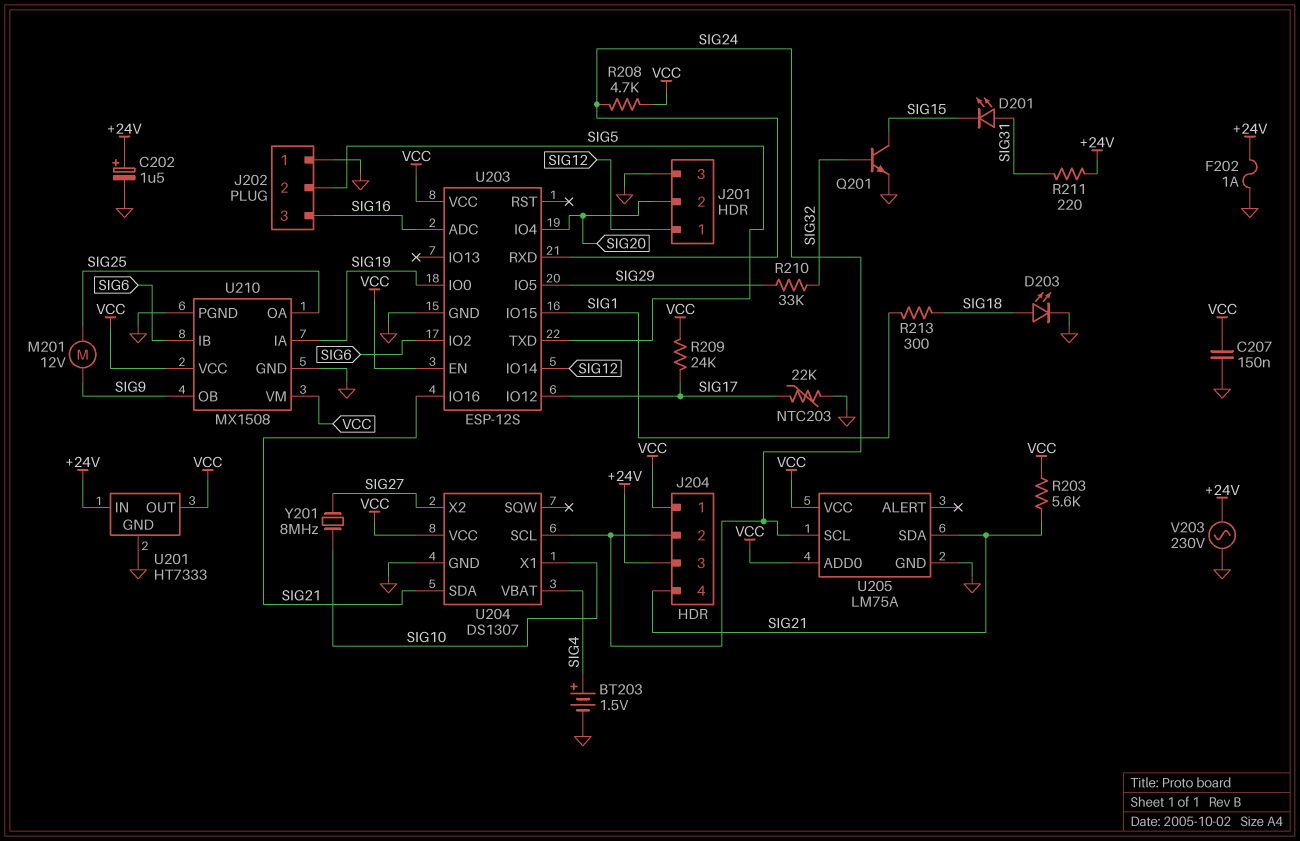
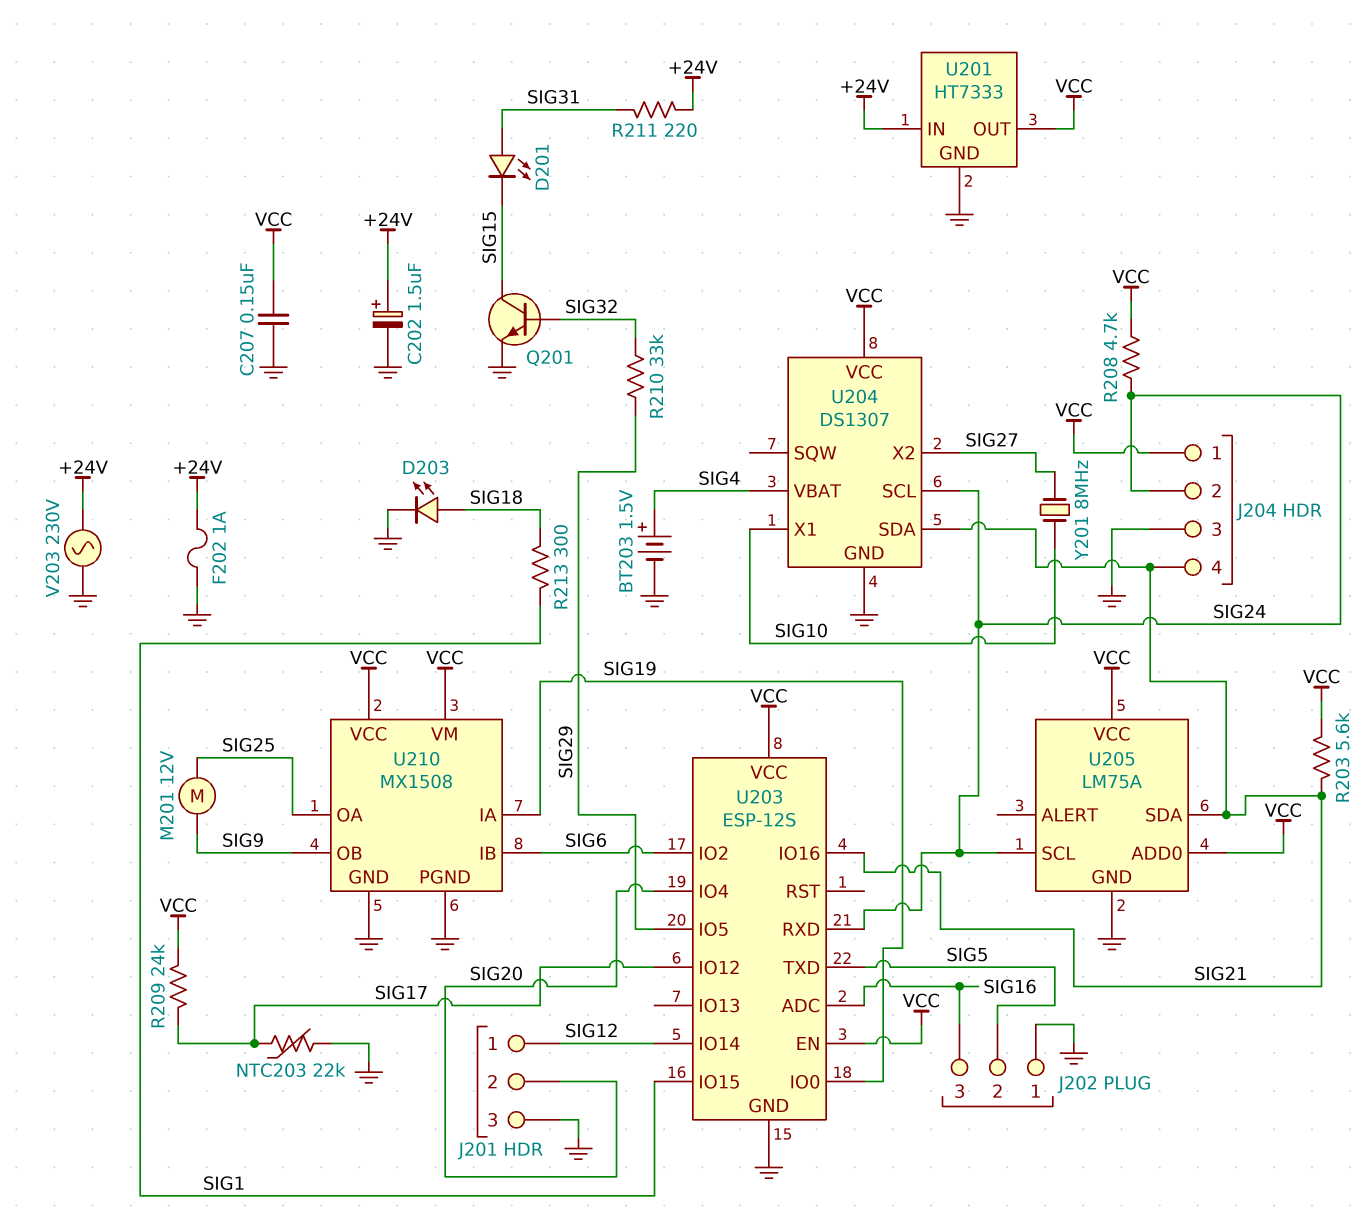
J204 pin 3: +24V -> GND

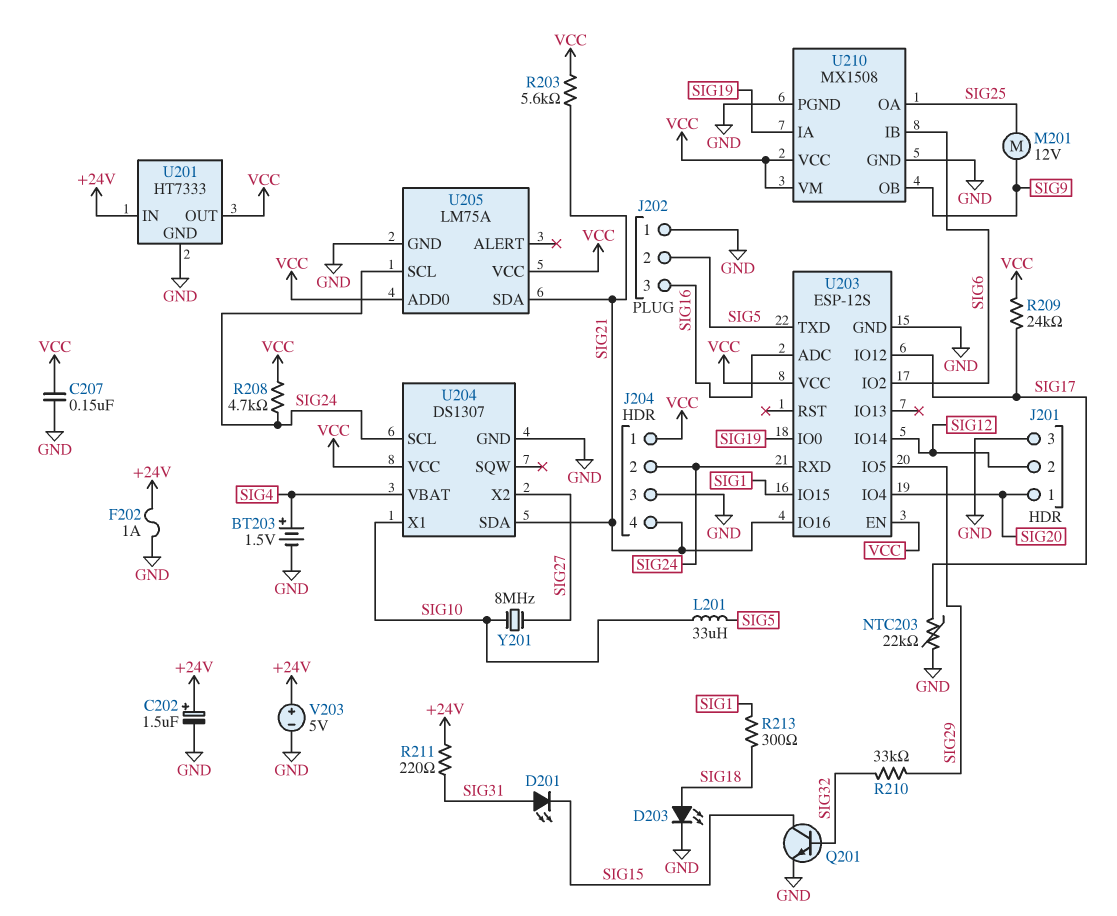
J201 pin 1: SIG12 -> SIG20
J201 pin 2: SIG20 -> SIG12
L201: none -> 33uH (SIG5, SIG10)
V203: AC 230V (+24V, GND) -> 5V (plus +24V, minus GND)

